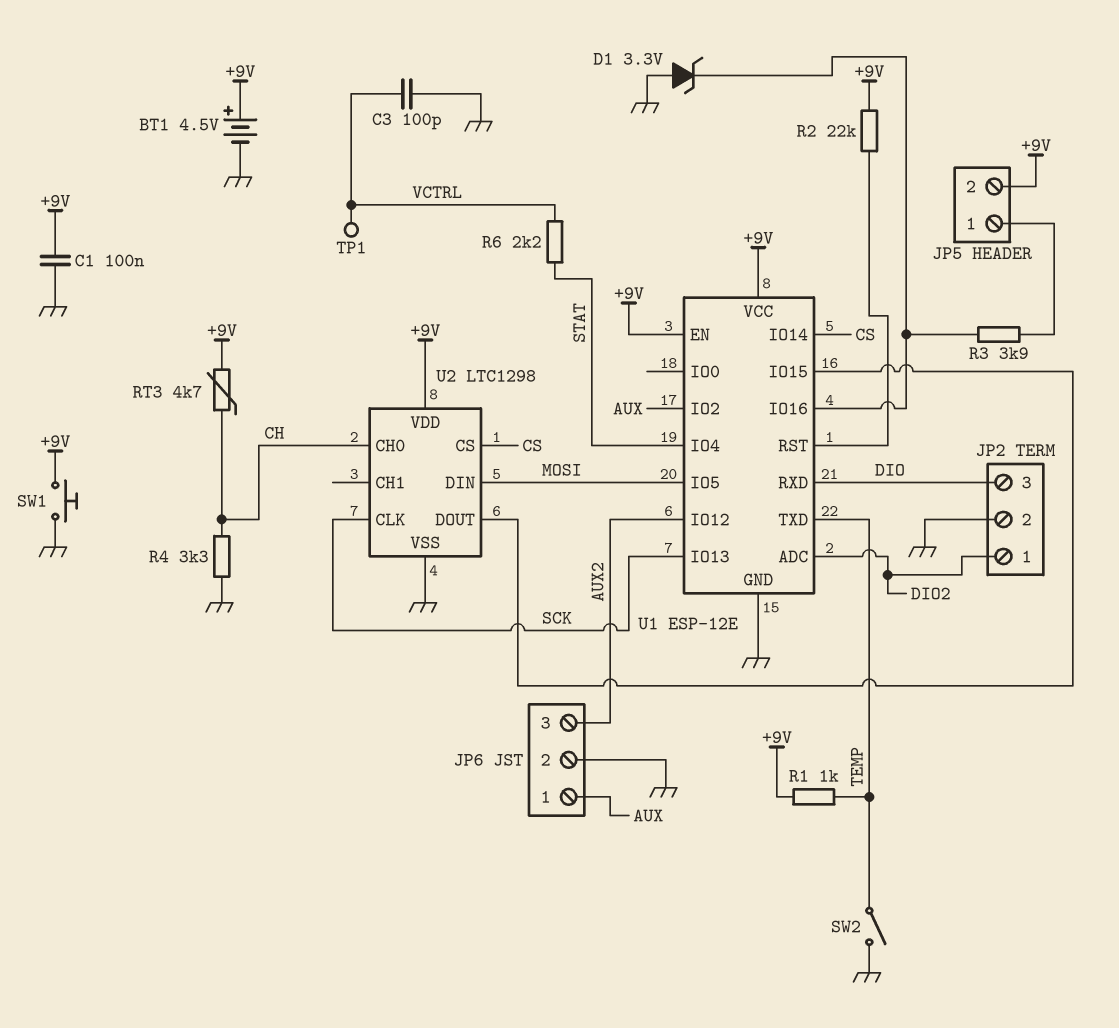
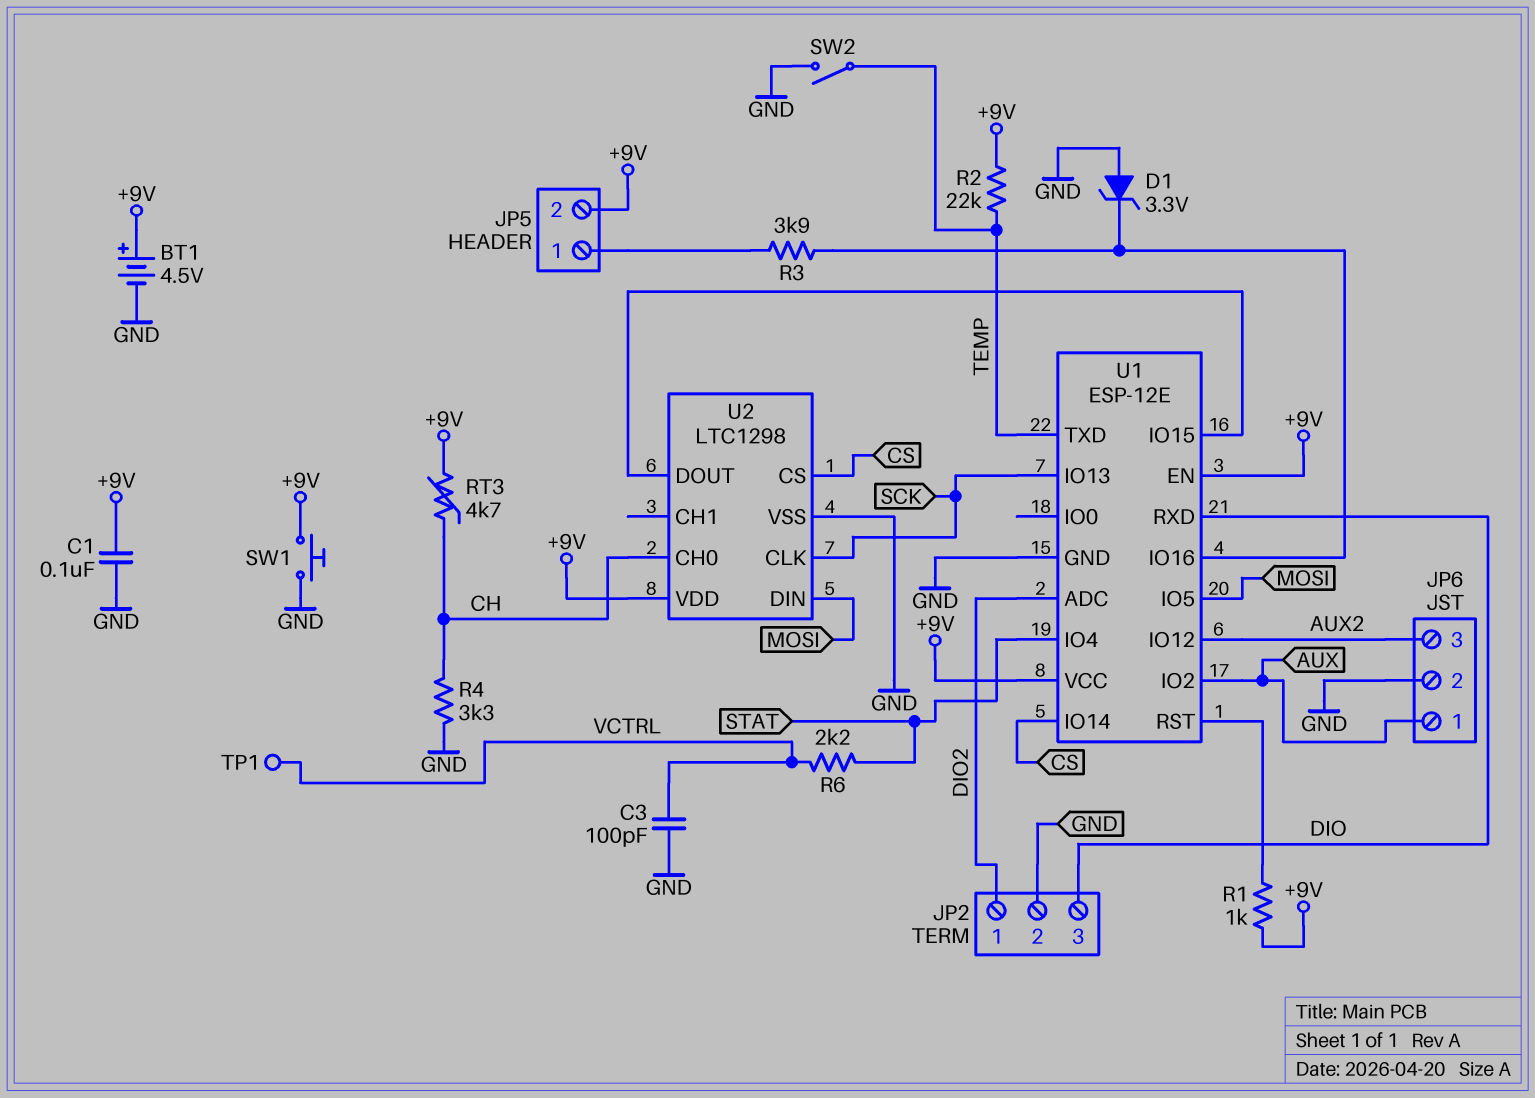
R1: 1k (+9V, TEMP) -> 1k (+9V, U1/RST)
R2: 22k (+9V, U1/RST) -> 22k (+9V, TEMP)

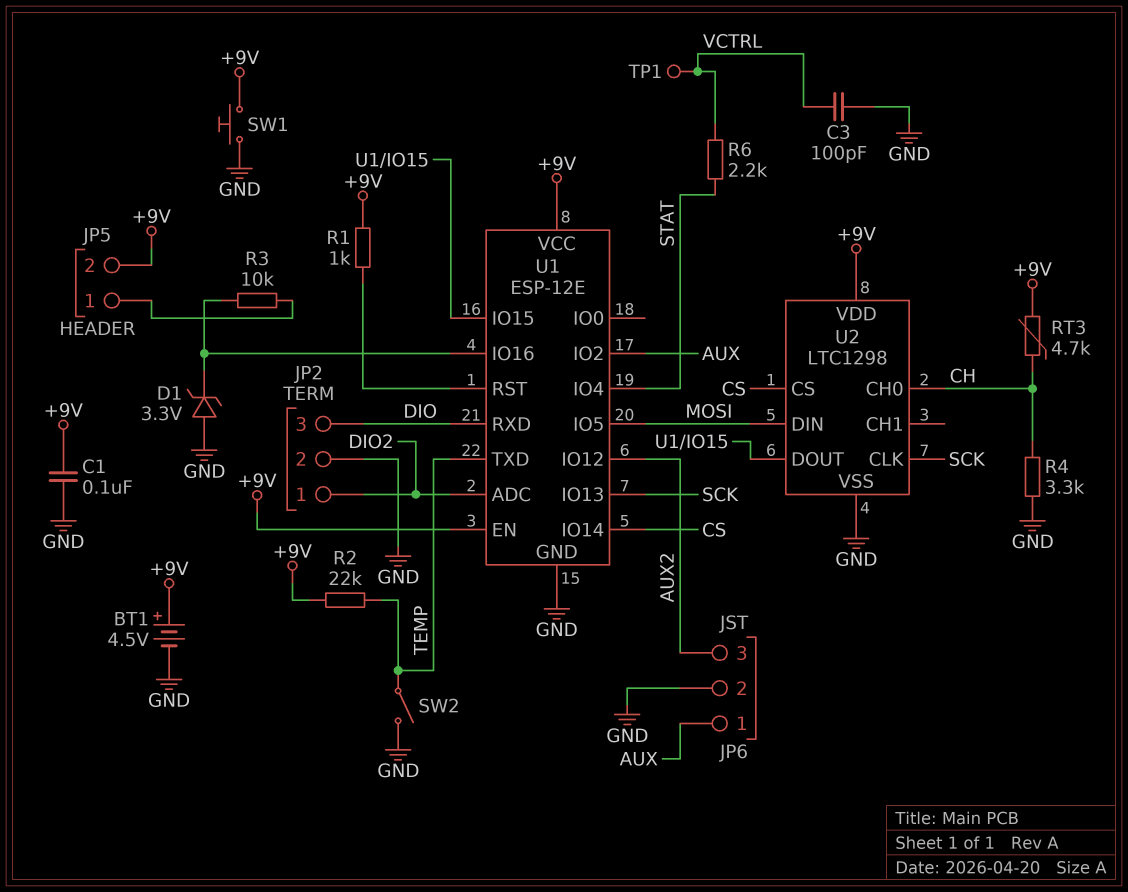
R3: 3.9k (JP5/1, U1/IO16) -> 10k (JP5/1, U1/IO16)

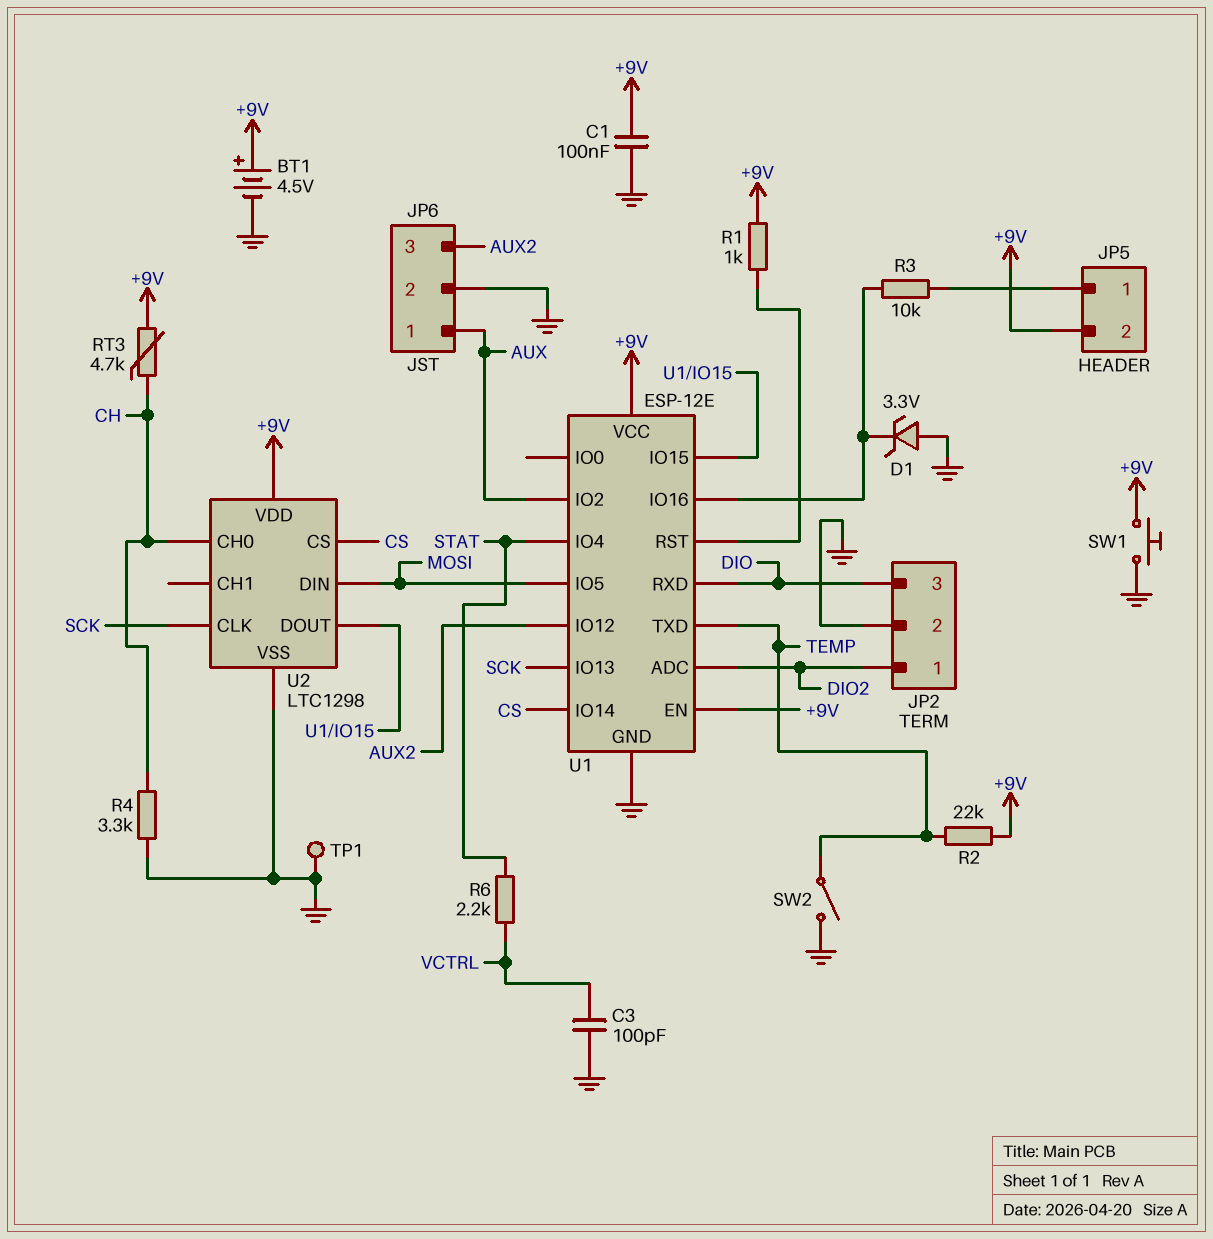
TP1: test point (VCTRL) -> test point (GND)

